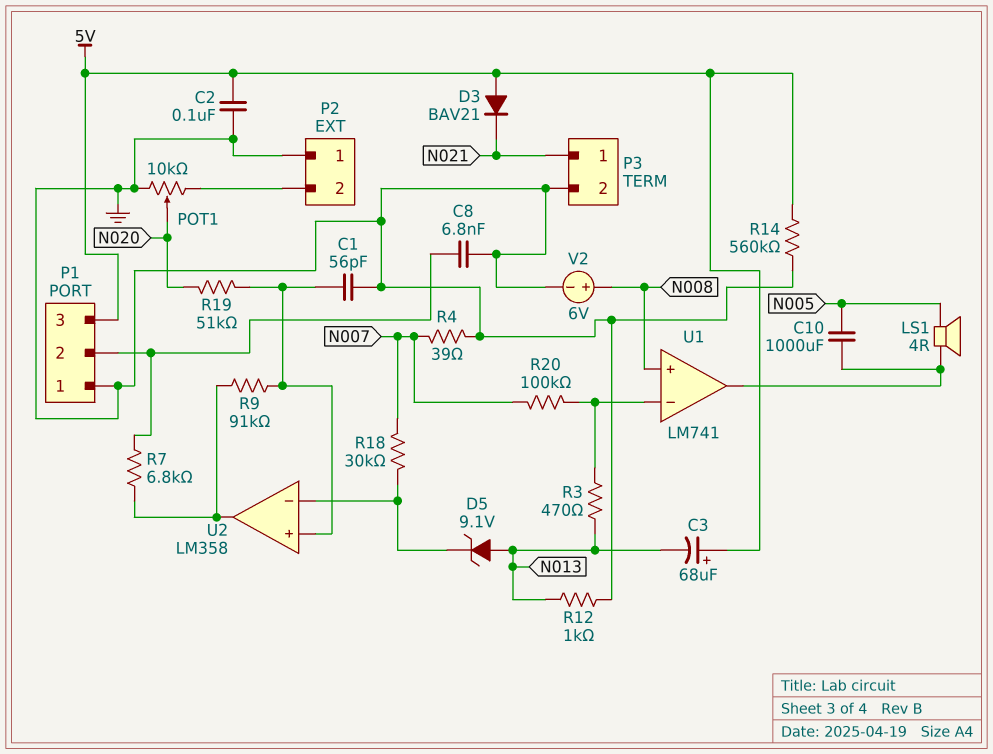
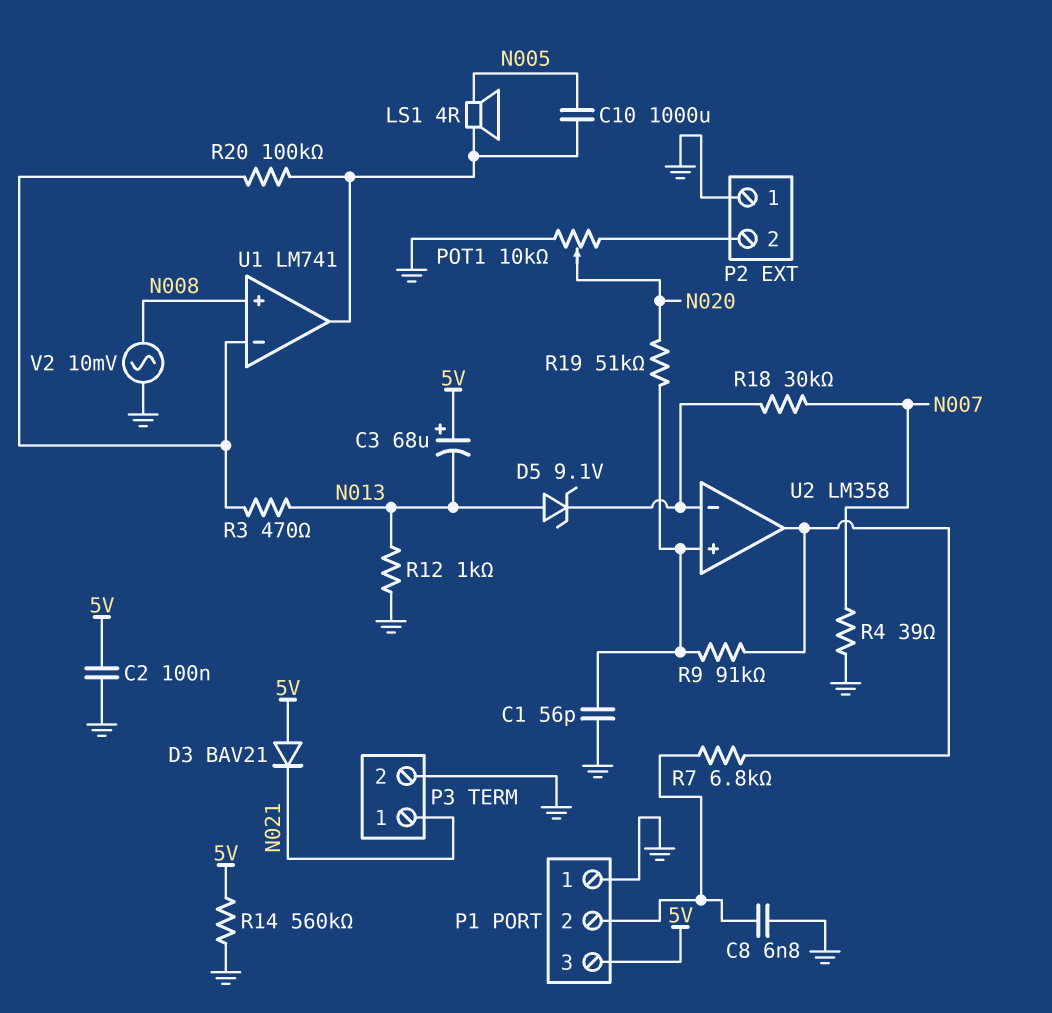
R20: 100k (N007, U1/in-) -> 100k (U1/in-, U1/out)
V2: 6V (plus N008, minus GND) -> AC 10mV (GND, N008)

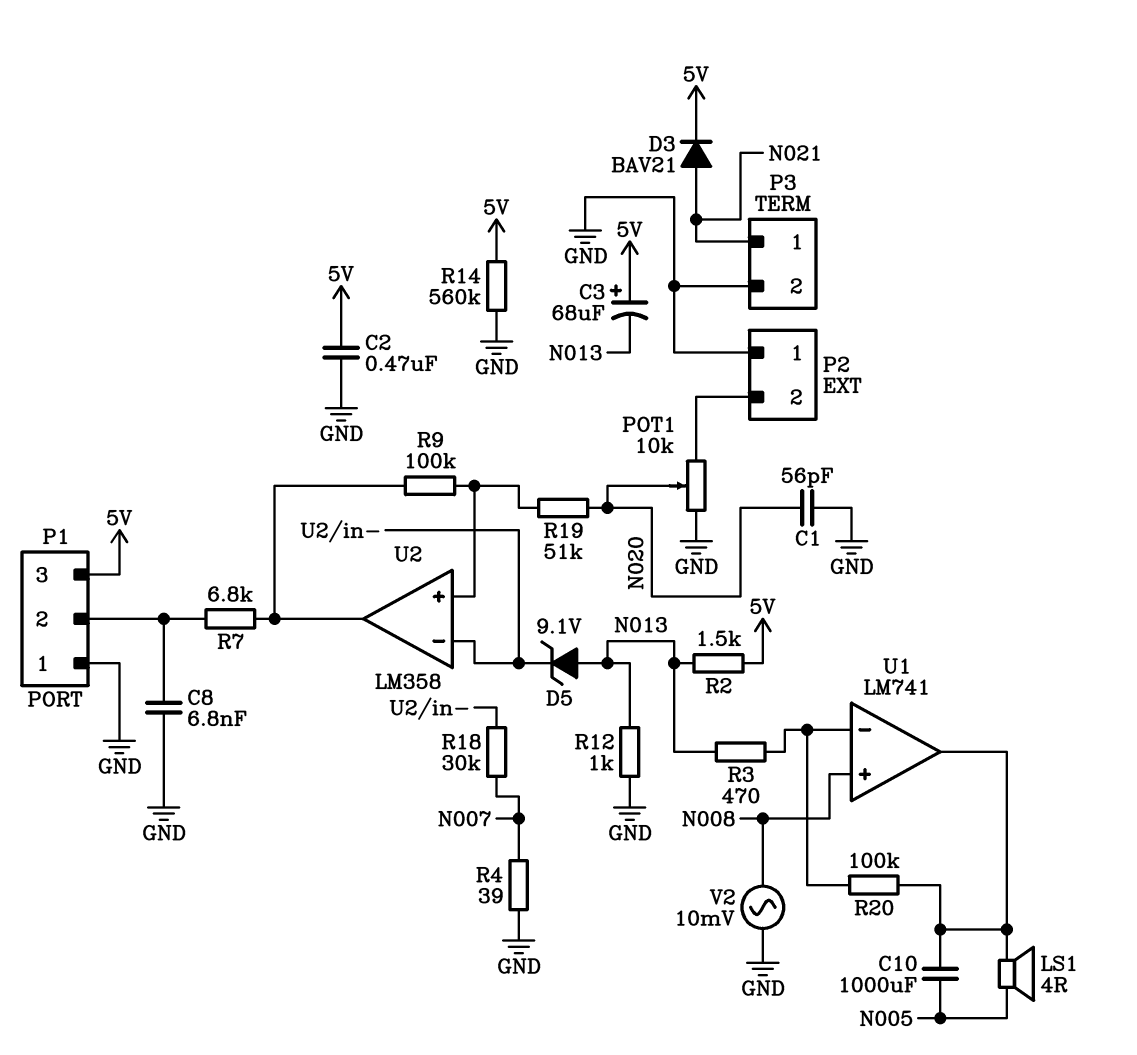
C1: 56pF (GND, U2/in+) -> 56pF (GND, N020)
C2: 100nF (5V, GND) -> 470nF (5V, GND)
D3: diode BAV21 (A 5V, K N021) -> diode BAV21 (A N021, K 5V)
R2: none -> 1.5k (5V, N013)
R9: 91k (U2/in+, U2/out) -> 100k (U2/in+, U2/out)

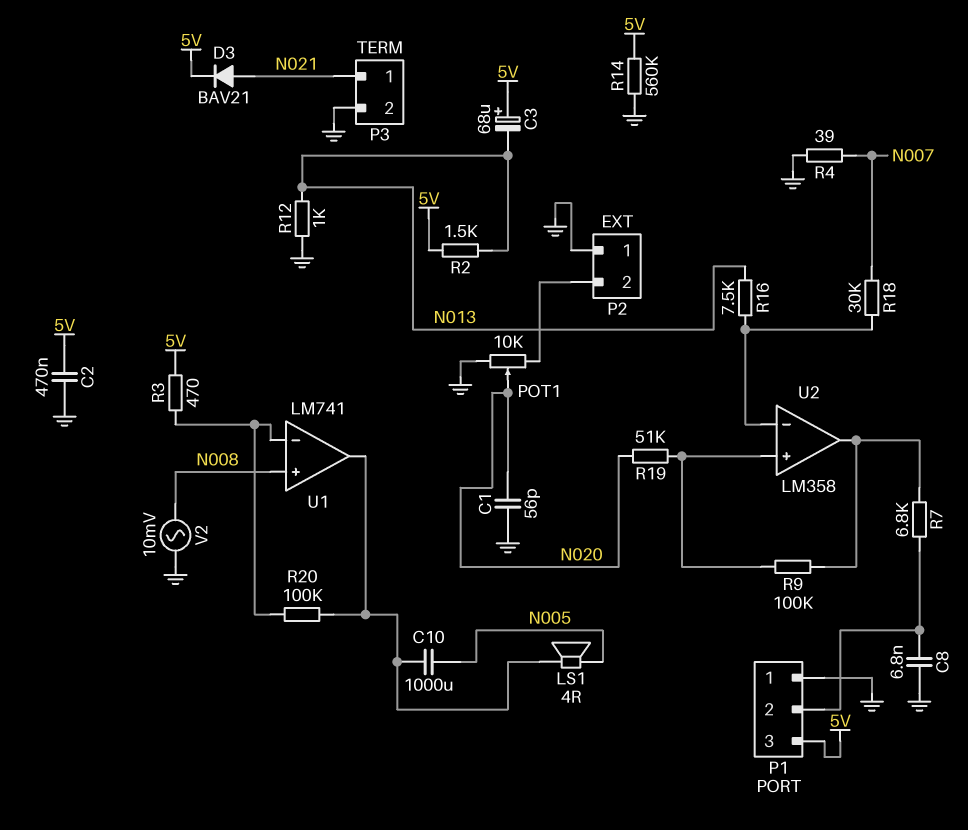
D5: zener 9.1V (A N013, K U2/in-) -> none
R3: 470 (N013, U1/in-) -> 470 (5V, U1/in-)
R16: none -> 7.5k (N013, U2/in-)

